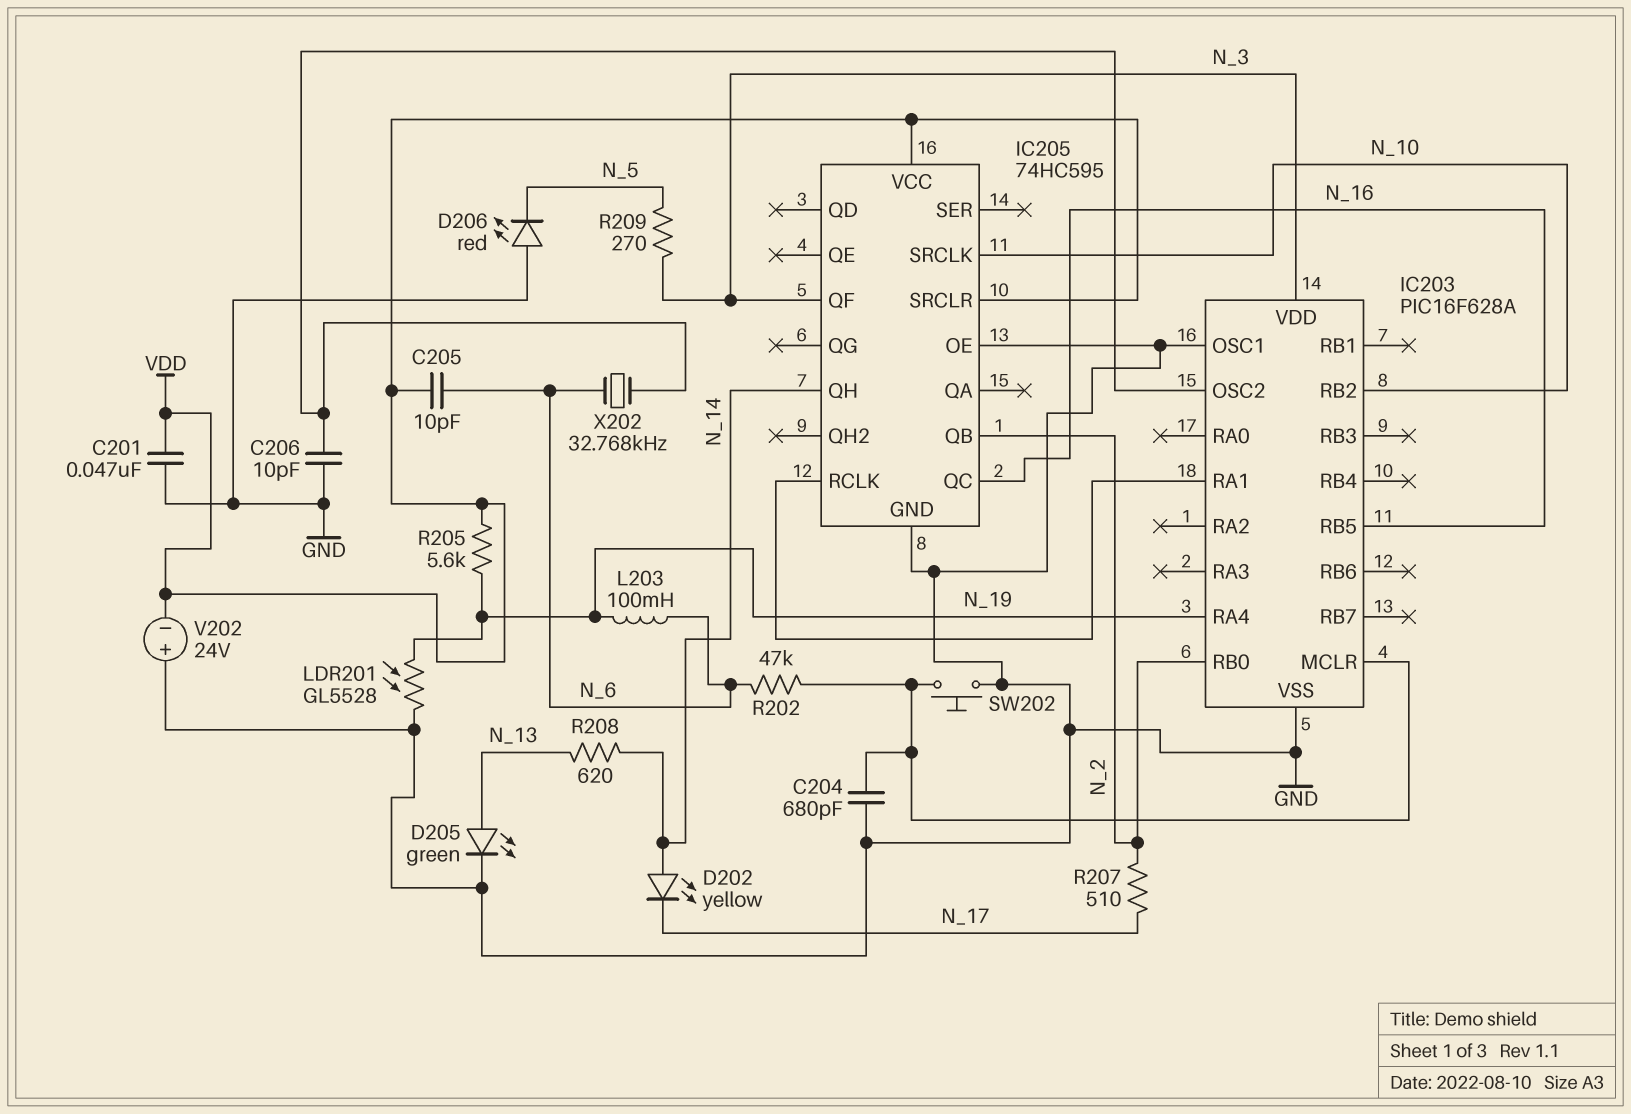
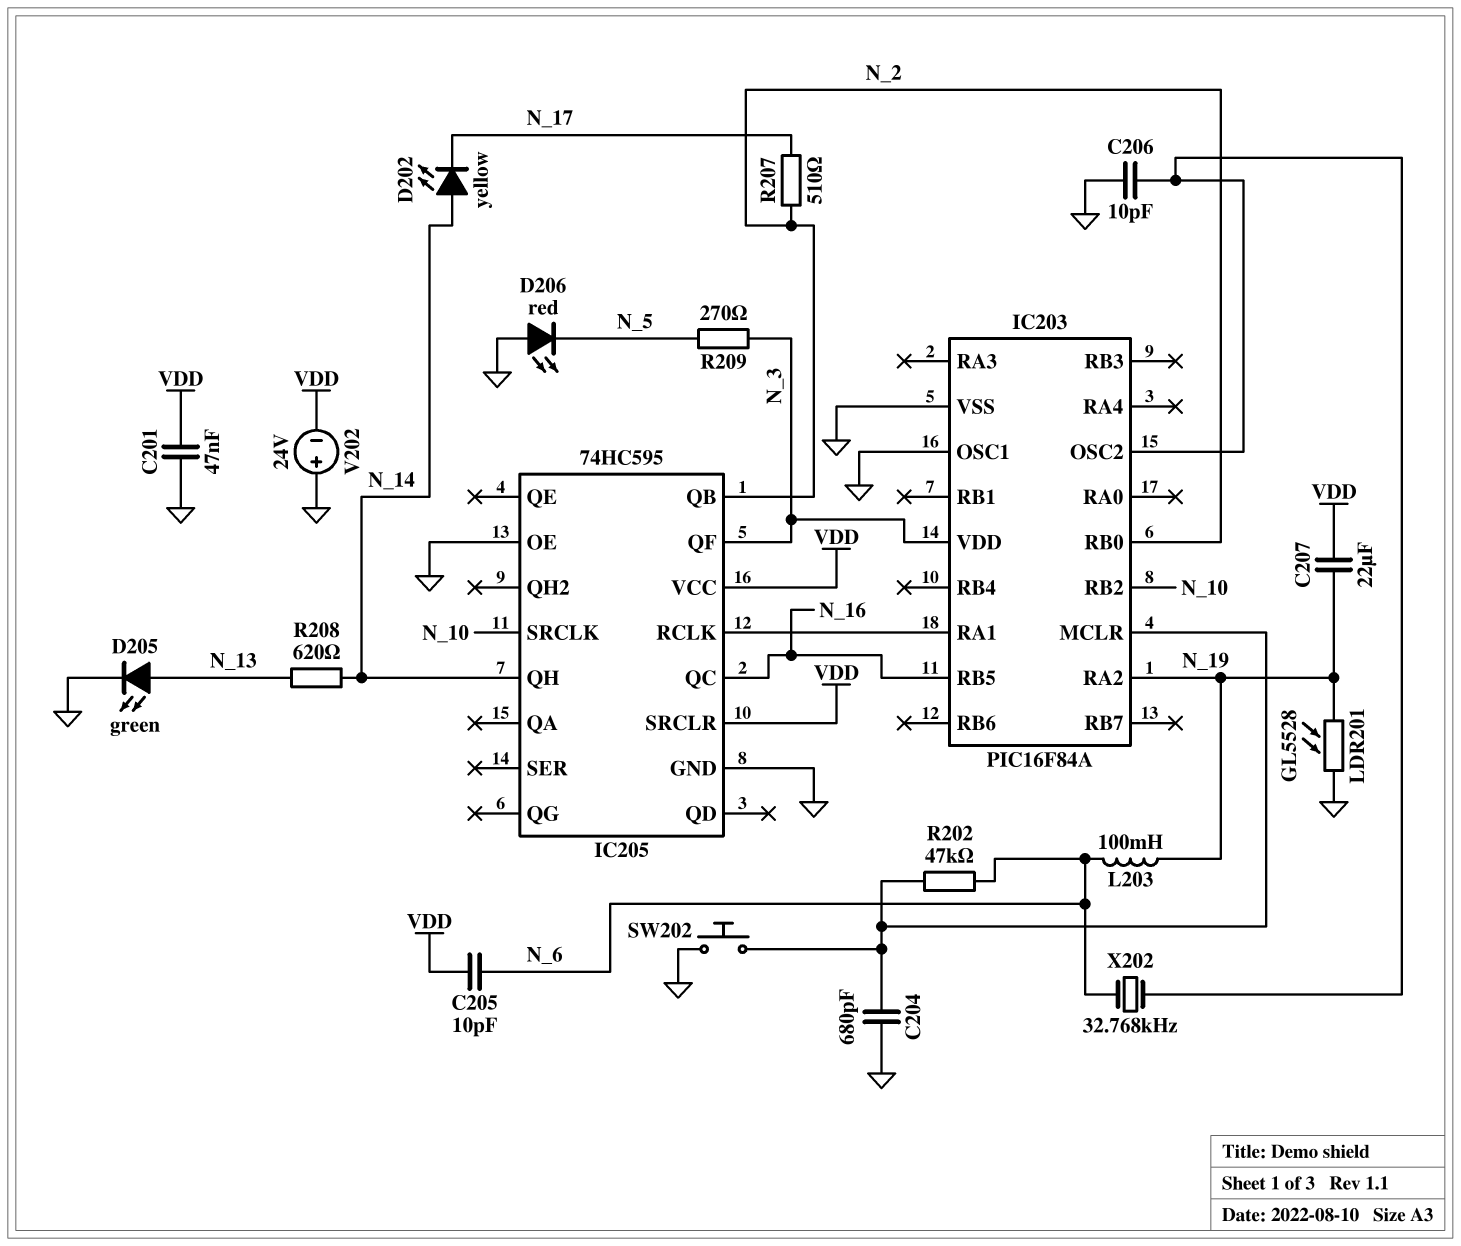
C207: none -> 22uF (N_19, VDD)
IC203: PIC16F628A -> PIC16F84A
IC203 pin RA2: none -> N_19
IC203 pin RA4: N_19 -> none
R205: 5.6k (N_19, VDD) -> none

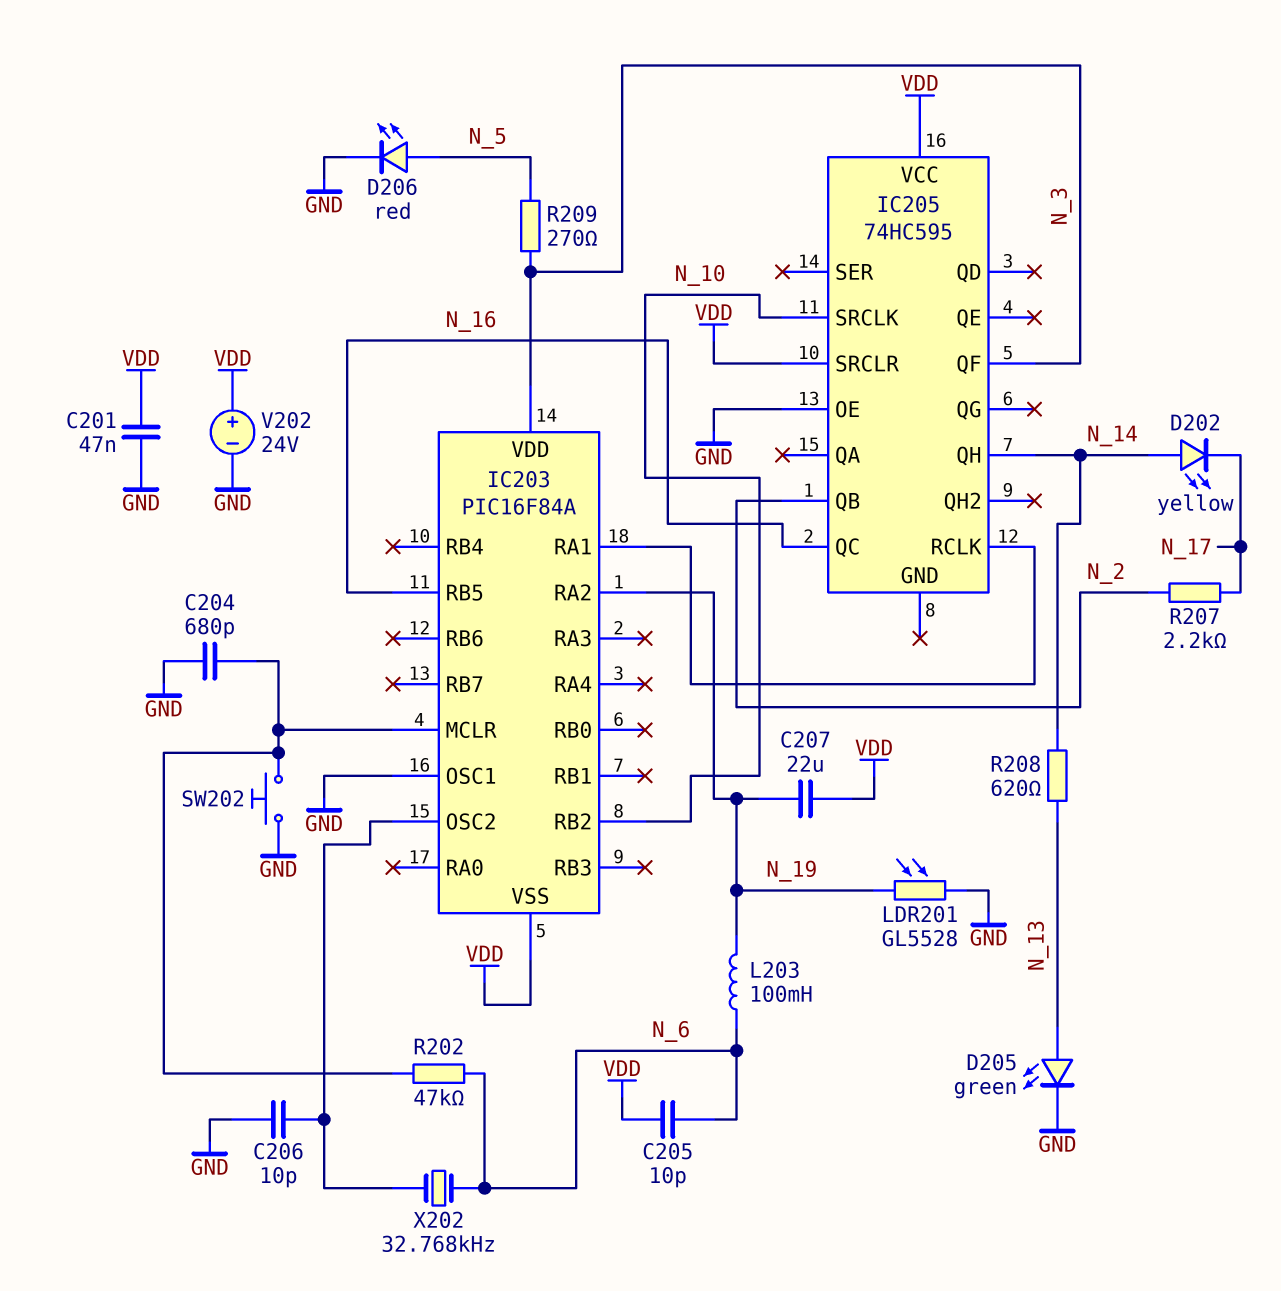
D206: LED red (A GND, K N_5) -> LED red (A N_5, K GND)
IC203 pin RB0: N_2 -> none
IC203 pin VSS: GND -> VDD
IC205 pin GND: GND -> none
R207: 510 (N_2, N_17) -> 2.2k (N_2, N_17)
V202: 24V (plus GND, minus VDD) -> 24V (plus VDD, minus GND)

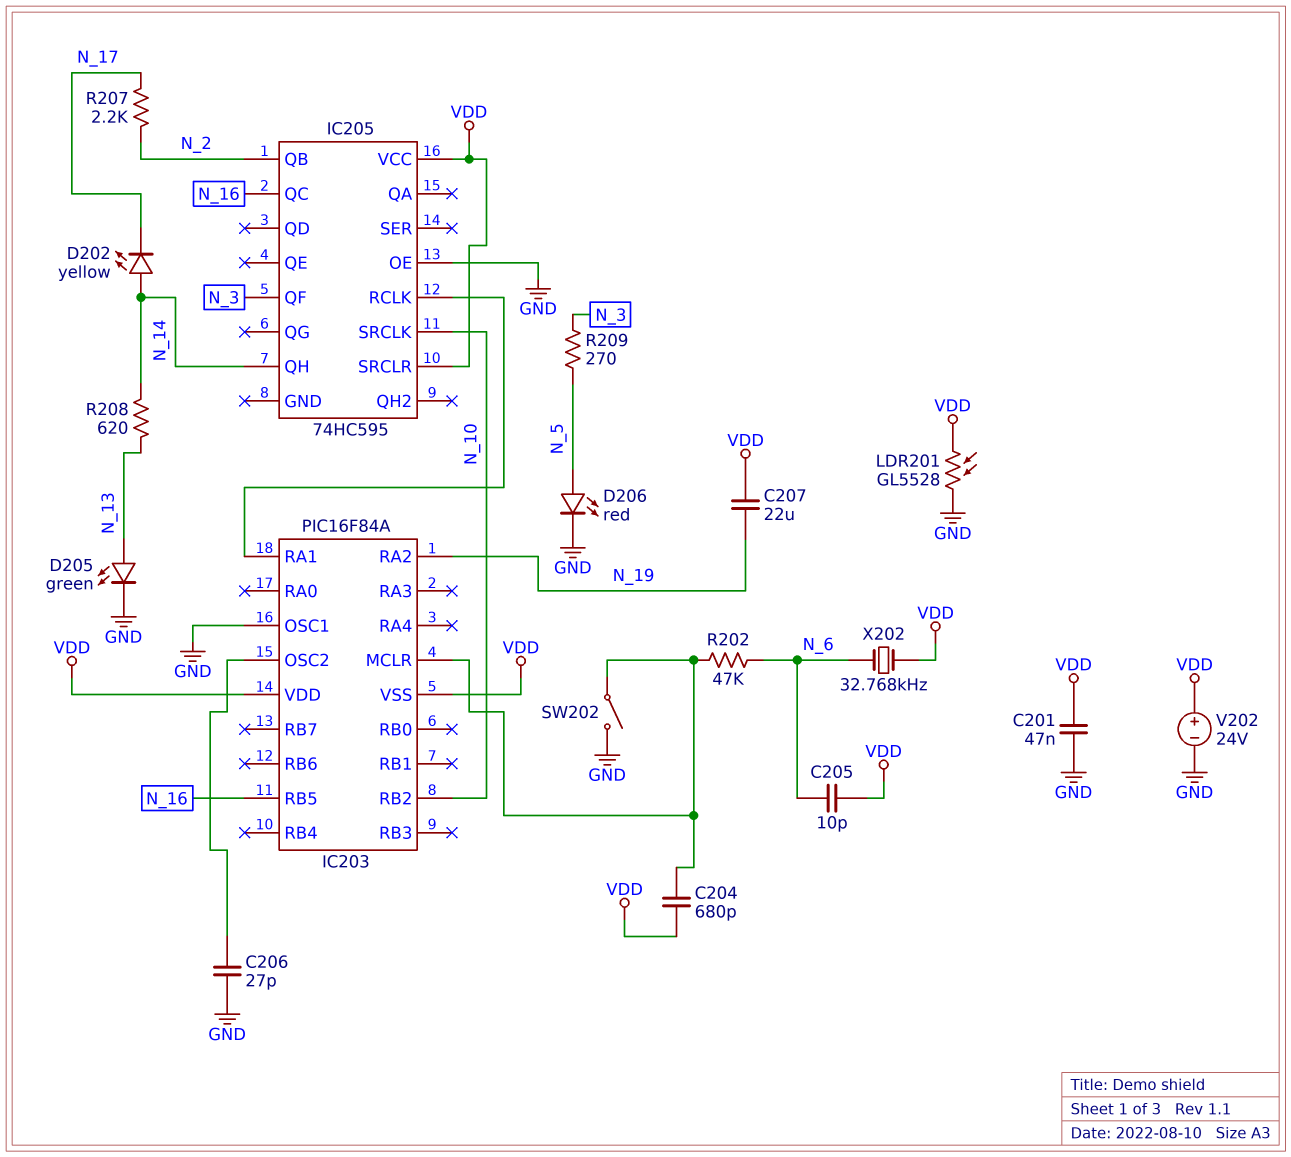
C204: 680pF (GND, IC203/MCLR) -> 680pF (IC203/MCLR, VDD)
C206: 10pF (GND, IC203/OSC2) -> 27pF (GND, IC203/OSC2)
IC203 pin VDD: N_3 -> VDD
L203: 100mH (N_6, N_19) -> none
LDR201: GL5528 (GND, N_19) -> GL5528 (GND, VDD)
SW202: button (GND, IC203/MCLR) -> switch (GND, IC203/MCLR)
X202: 32.768kHz (IC203/OSC2, N_6) -> 32.768kHz (N_6, VDD)

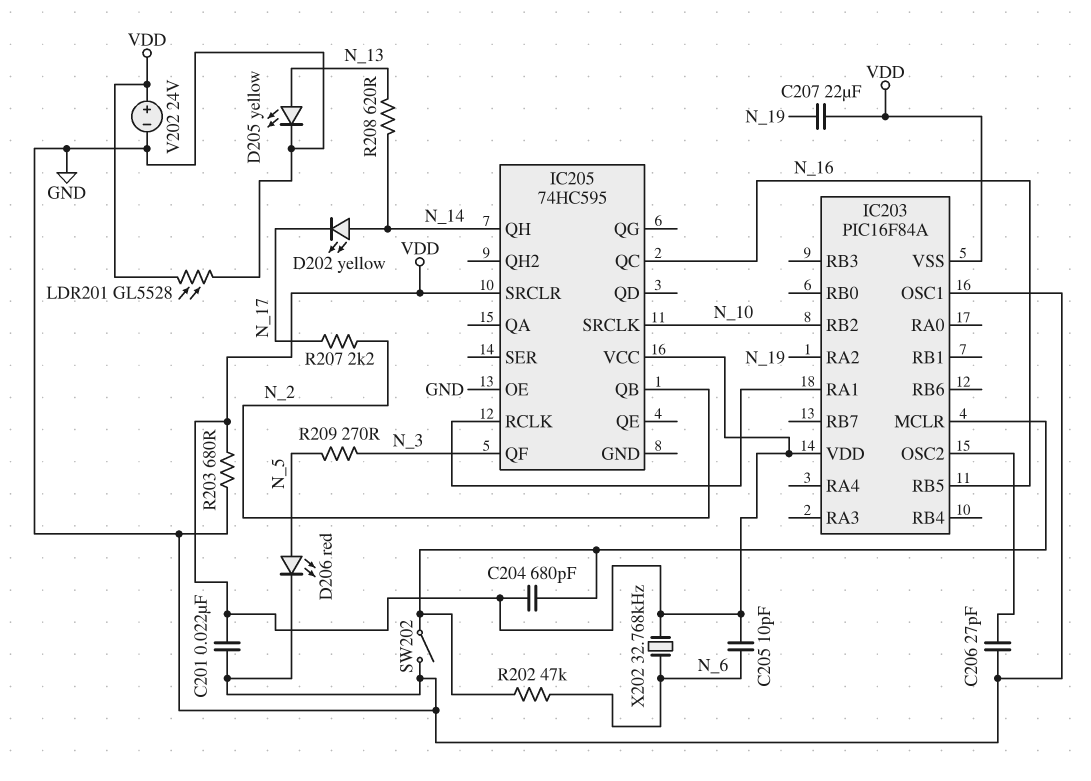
C201: 47nF (GND, VDD) -> 22nF (GND, VDD)
D205: LED green (A N_13, K GND) -> LED yellow (A N_13, K GND)
R203: none -> 680 (GND, VDD)

